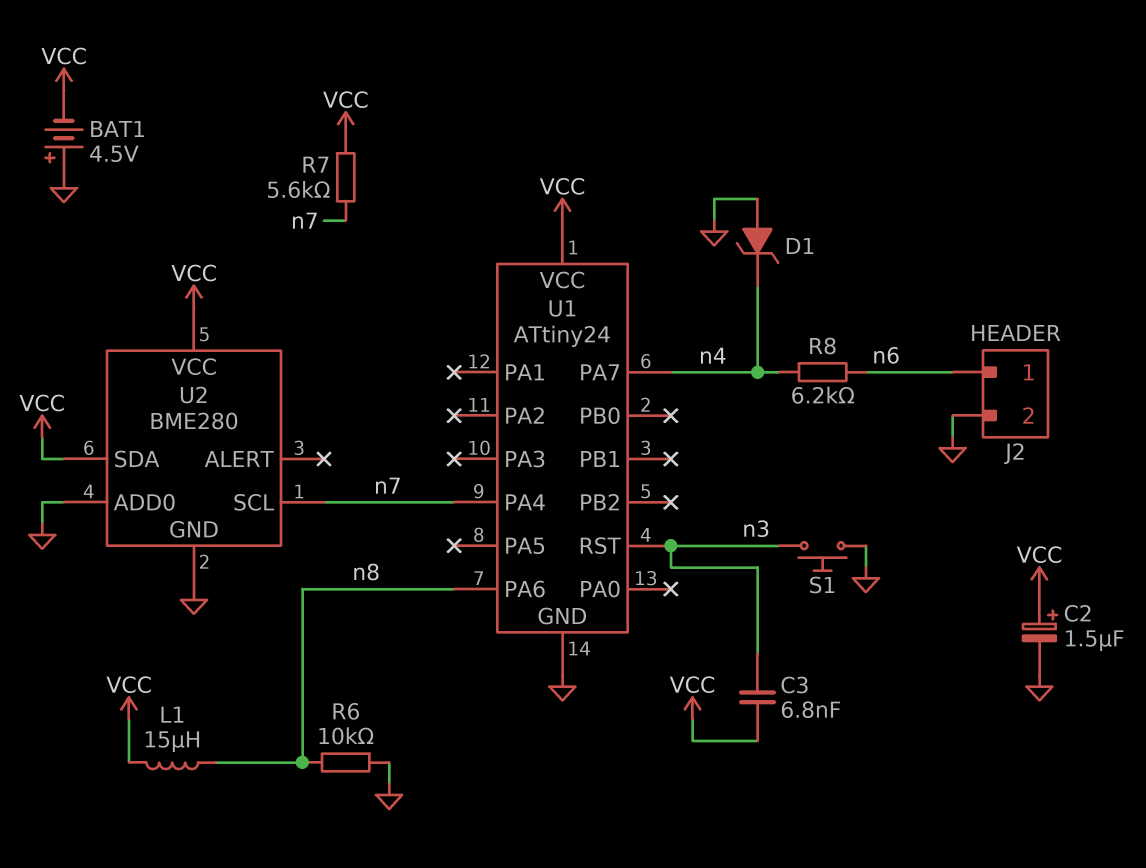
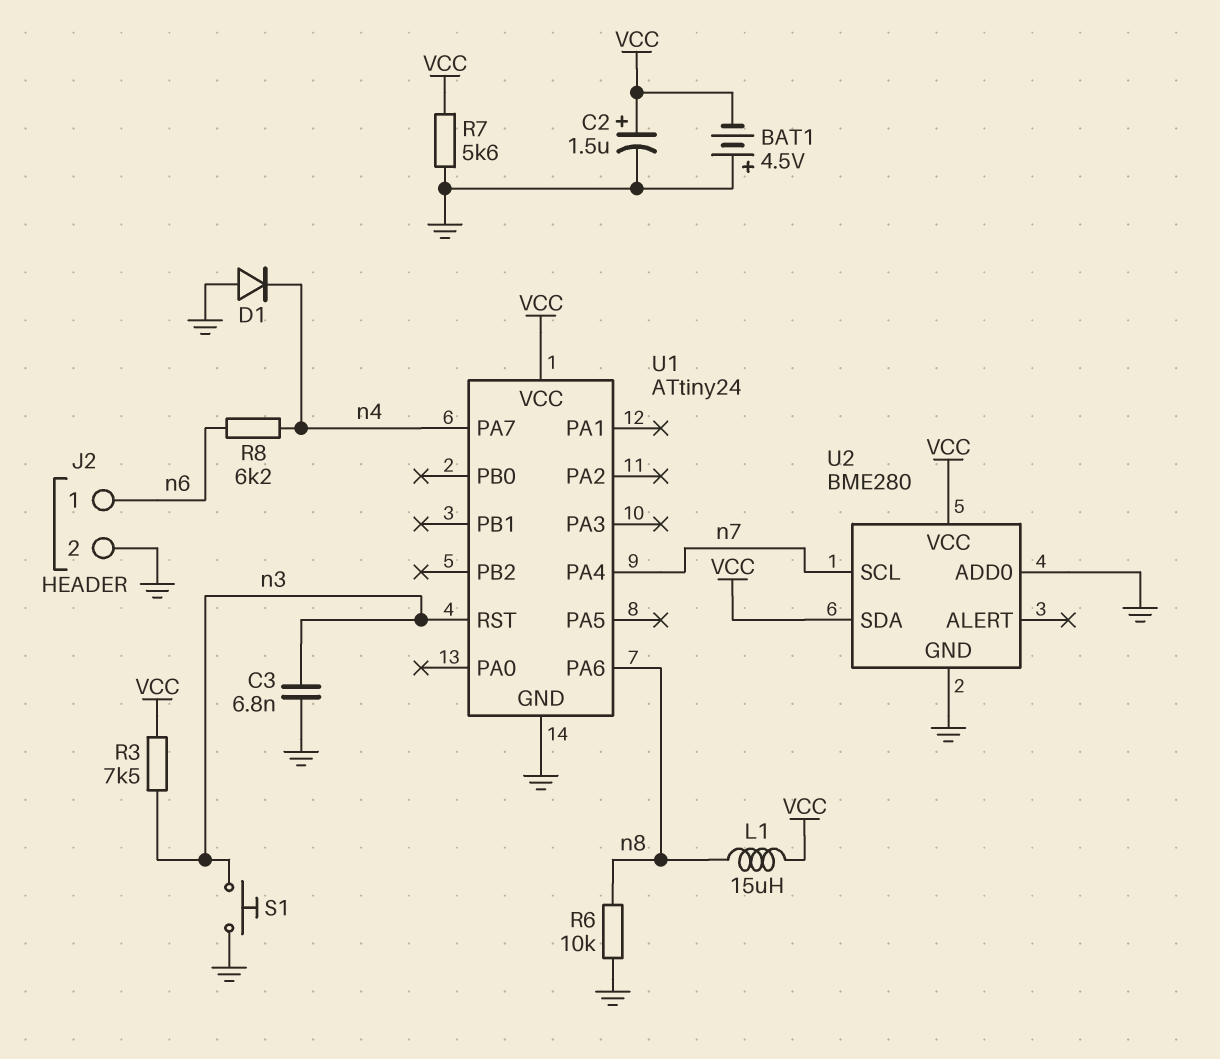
C3: 6.8nF (VCC, n3) -> 6.8nF (GND, n3)
D1: zener (A GND, K n4) -> diode (A GND, K n4)
R3: none -> 7.5k (VCC, n3)
R7: 5.6k (VCC, n7) -> 5.6k (GND, VCC)

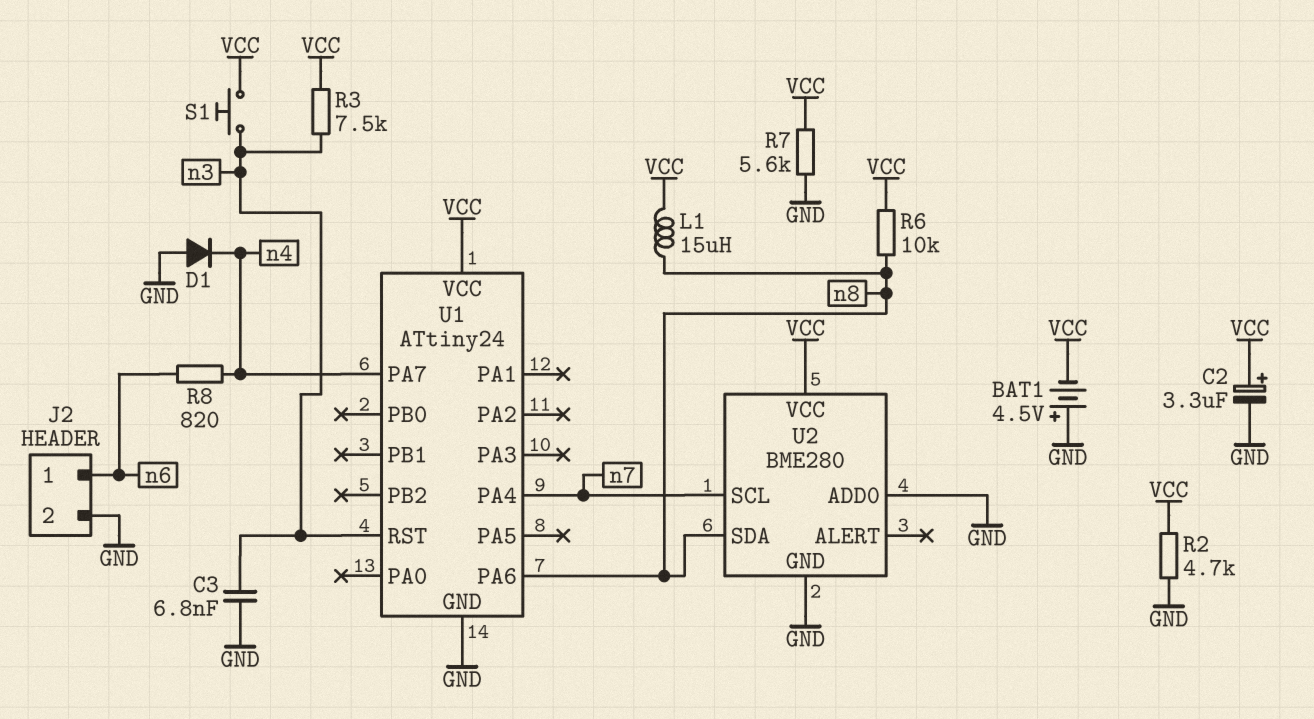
C2: 1.5uF (plus VCC, minus GND) -> 3.3uF (plus VCC, minus GND)
R2: none -> 4.7k (GND, VCC)
R6: 10k (GND, n8) -> 10k (VCC, n8)
R8: 6.2k (n4, n6) -> 820 (n4, n6)
S1: button (GND, n3) -> button (VCC, n3)
U2 pin SDA: VCC -> n8

